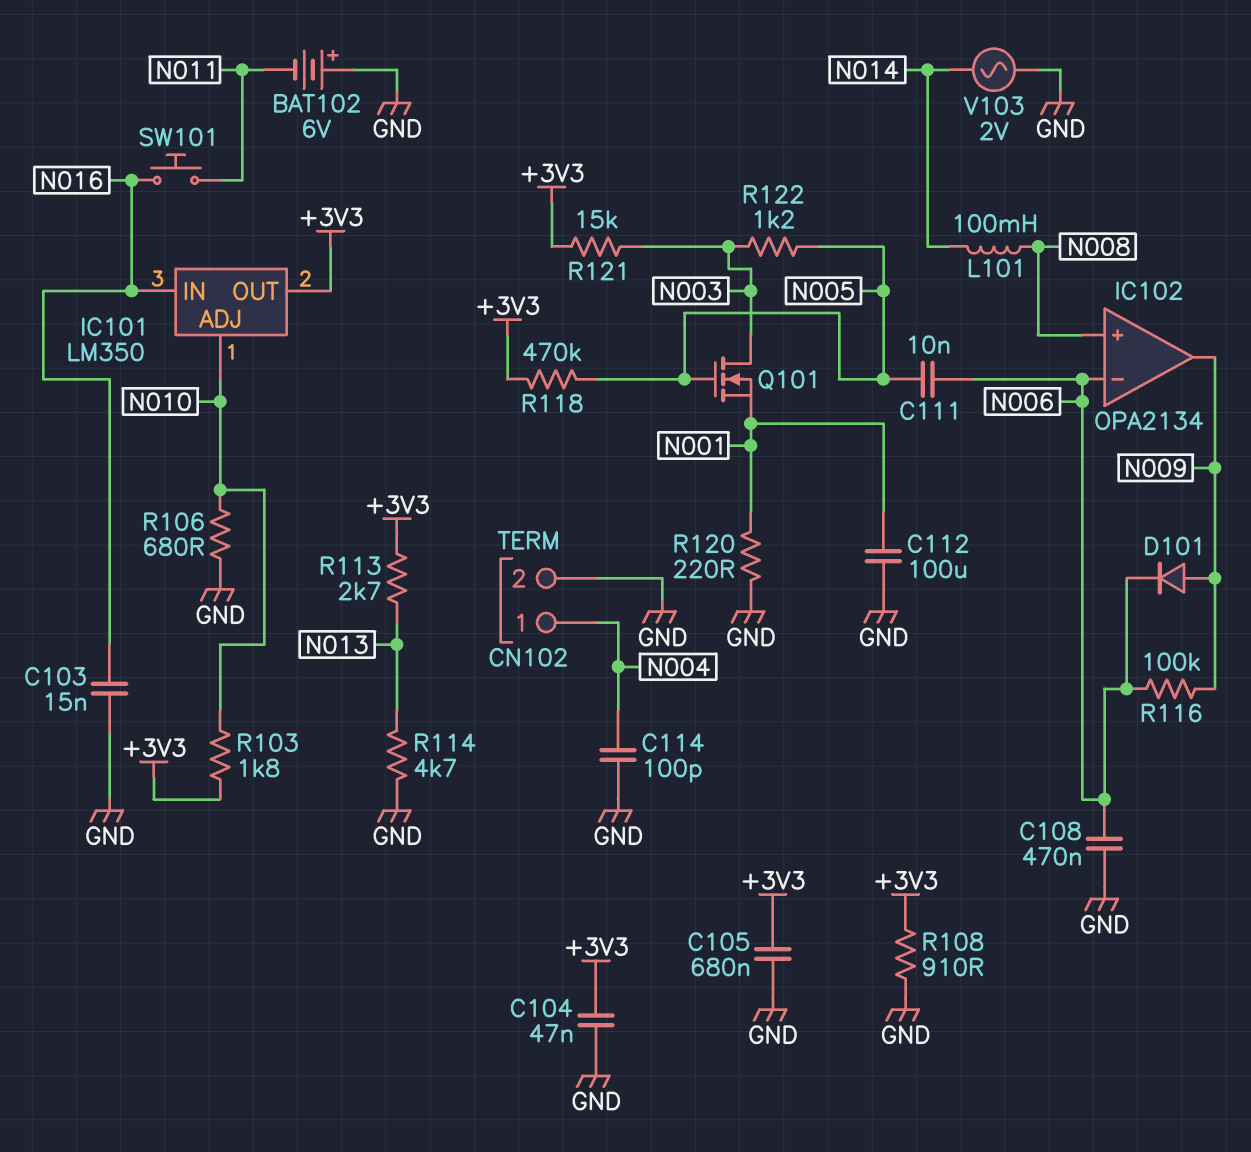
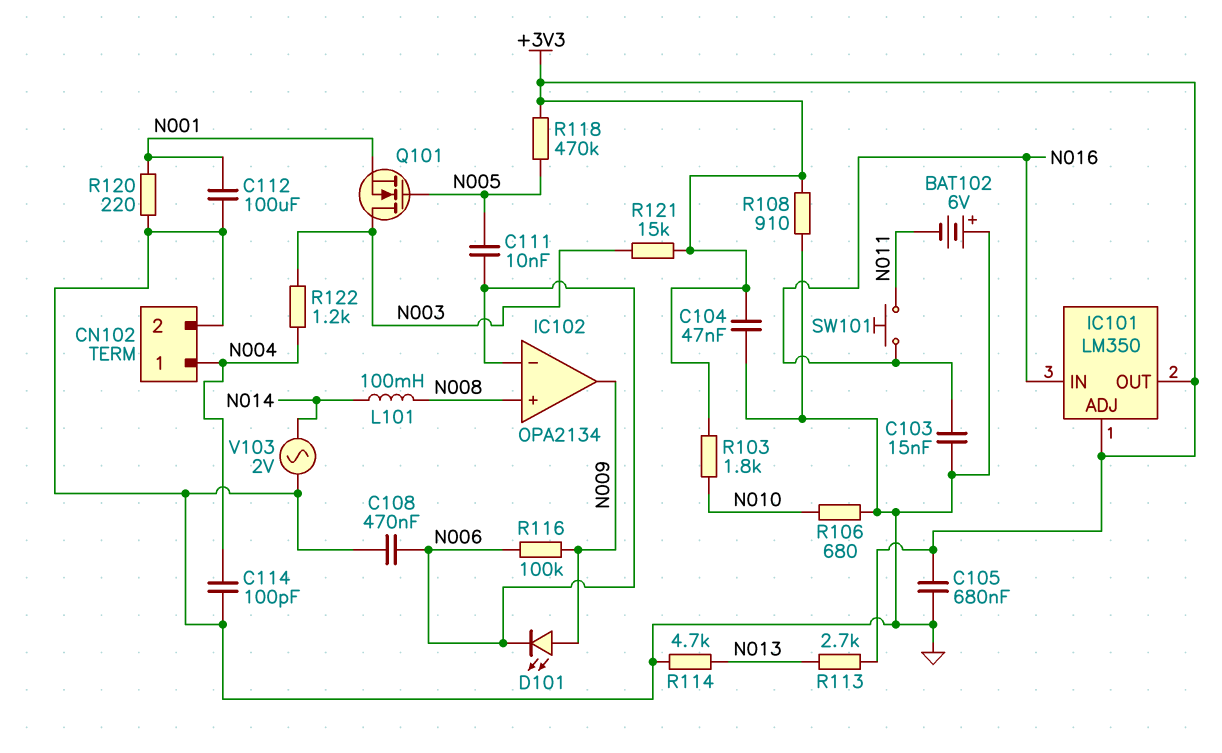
D101: diode (A N009, K N006) -> LED (A N009, K N006)
IC101 pin ADJ: N010 -> +3V3
R122: 1.2k (N003, N005) -> 1.2k (N003, N004)

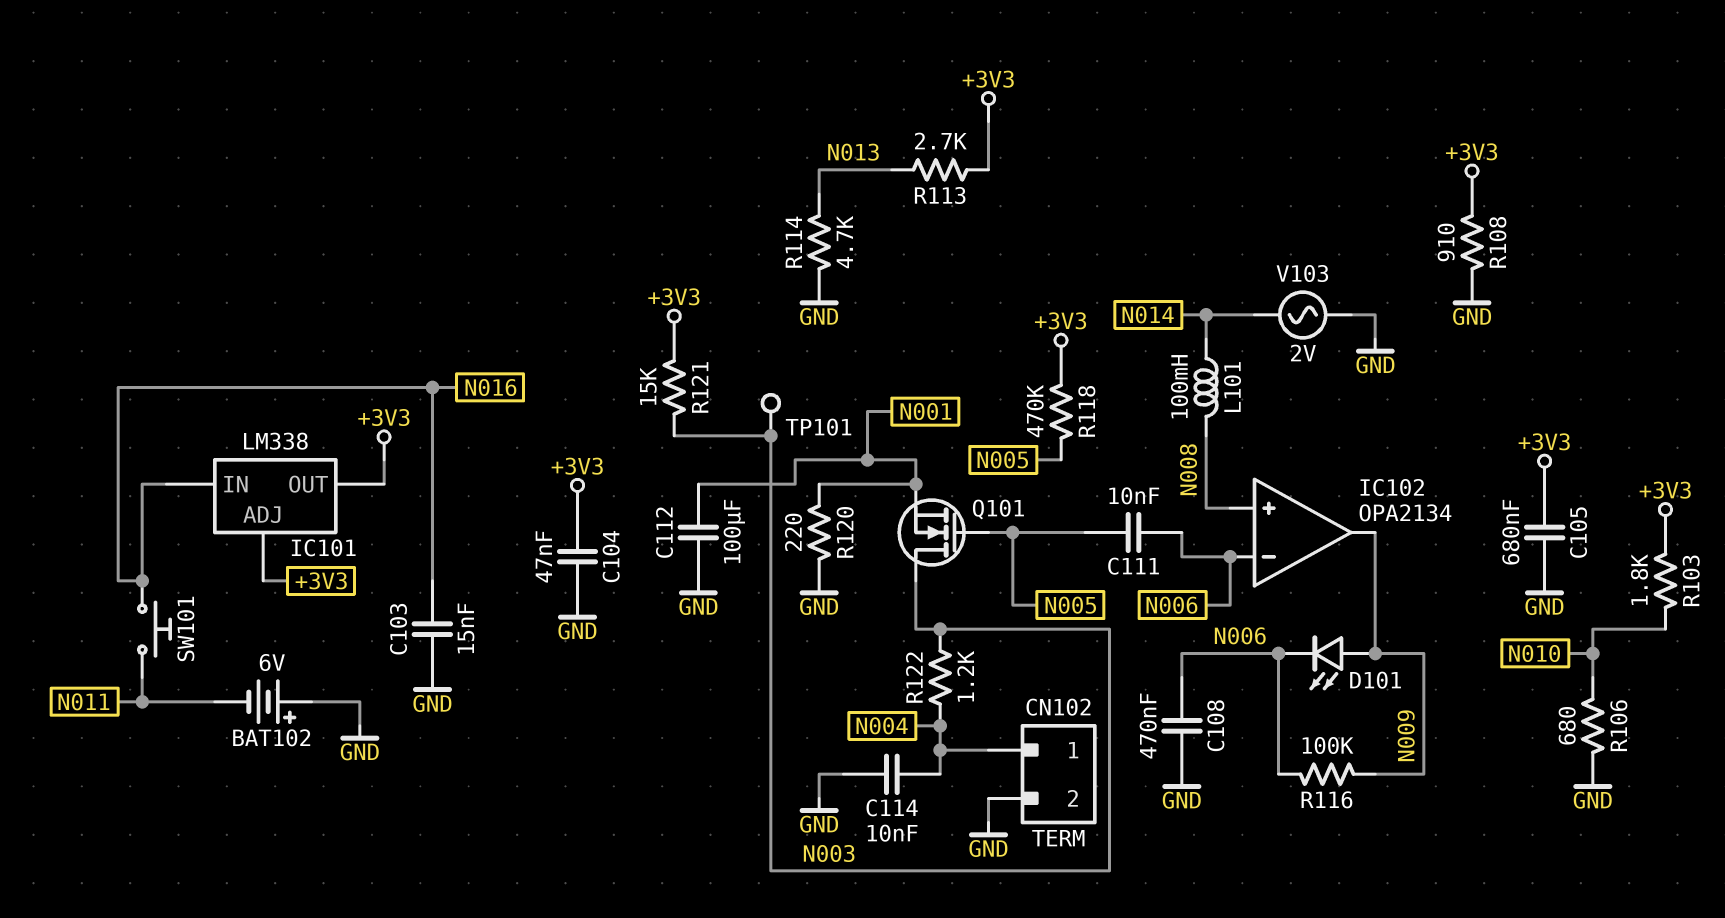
C114: 100pF (GND, N004) -> 10nF (GND, N004)
IC101: LM350 -> LM338
TP101: none -> test point (N003)

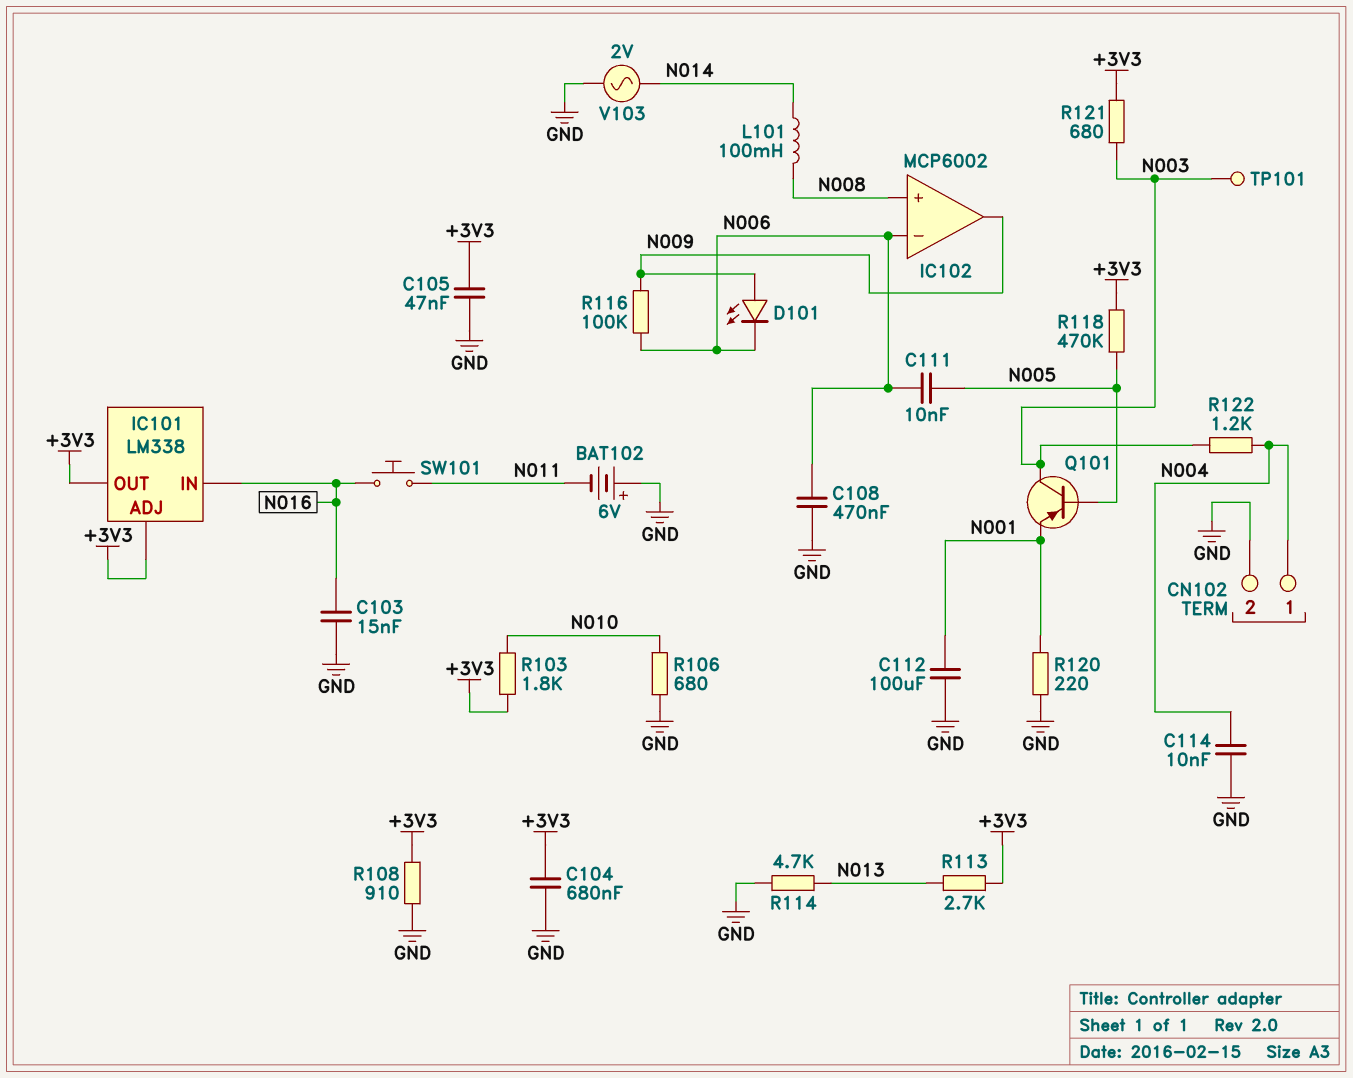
C104: 47nF (+3V3, GND) -> 680nF (+3V3, GND)
C105: 680nF (+3V3, GND) -> 47nF (+3V3, GND)
IC102: OPA2134 -> MCP6002
Q101: NMOS (G N005, D N003, S N001) -> PNP (B N005, C N003, E N001)
R121: 15k (+3V3, N003) -> 680 (+3V3, N003)

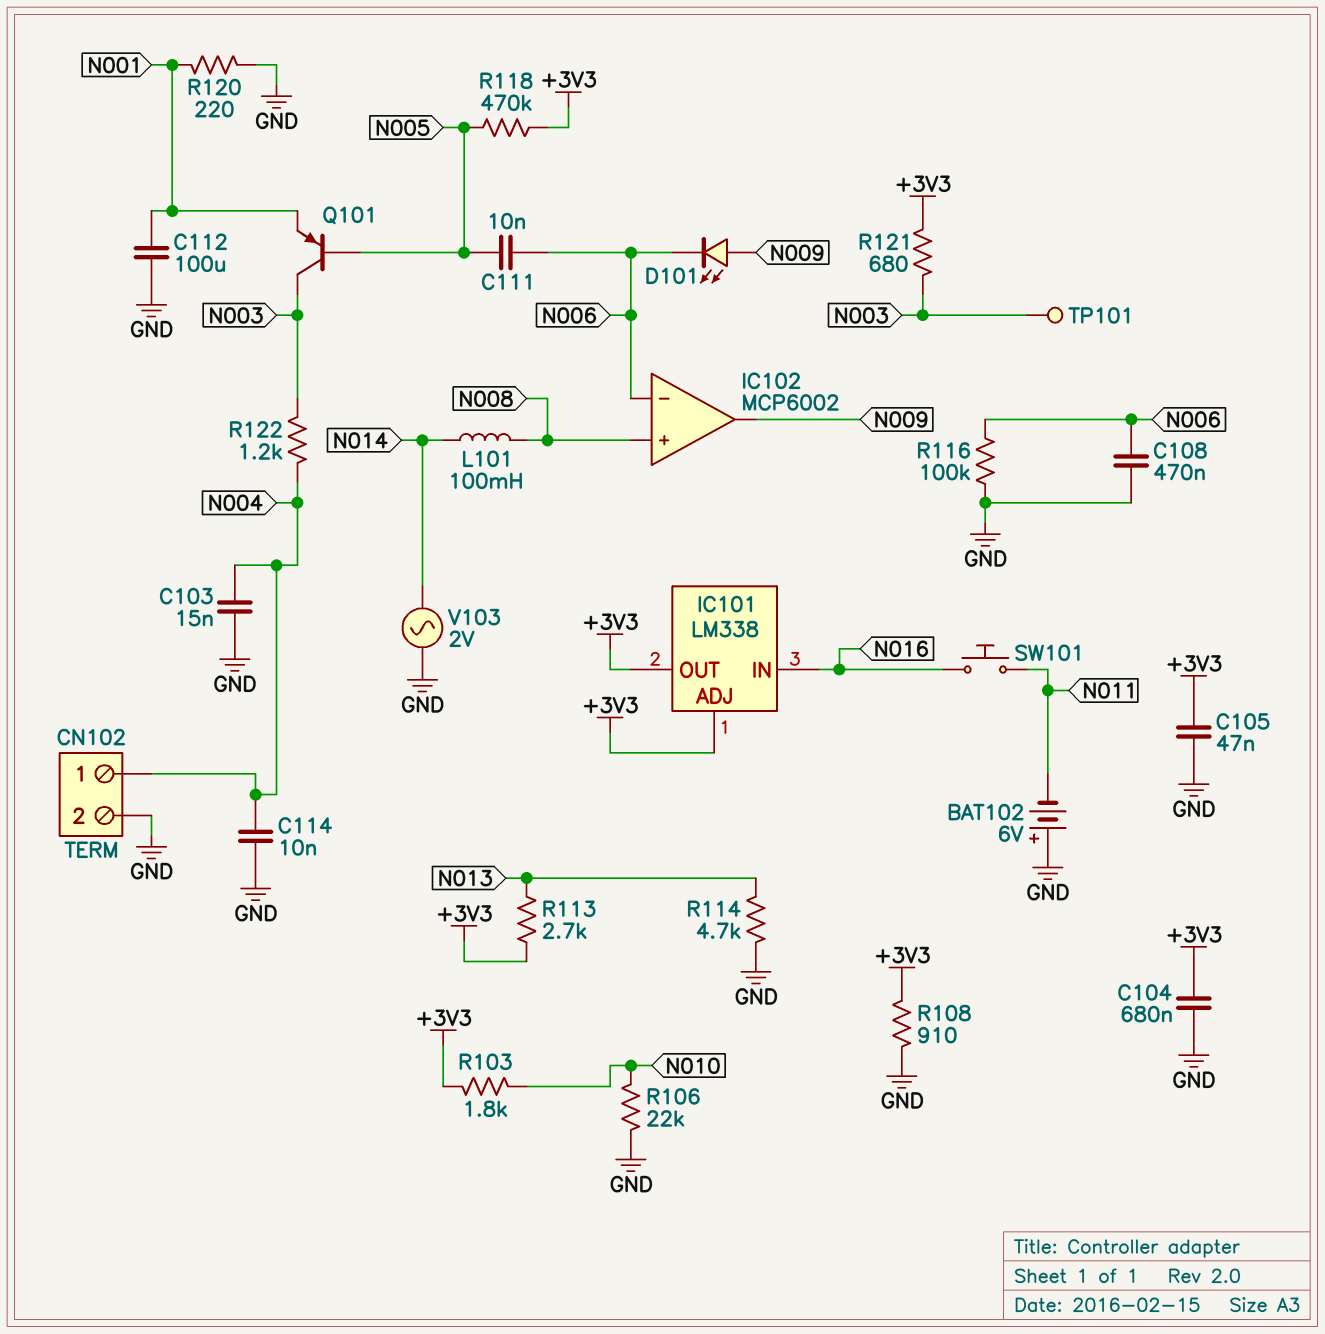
C103: 15nF (GND, N016) -> 15nF (GND, N004)
R106: 680 (GND, N010) -> 22k (GND, N010)
R116: 100k (N006, N009) -> 100k (GND, N006)

